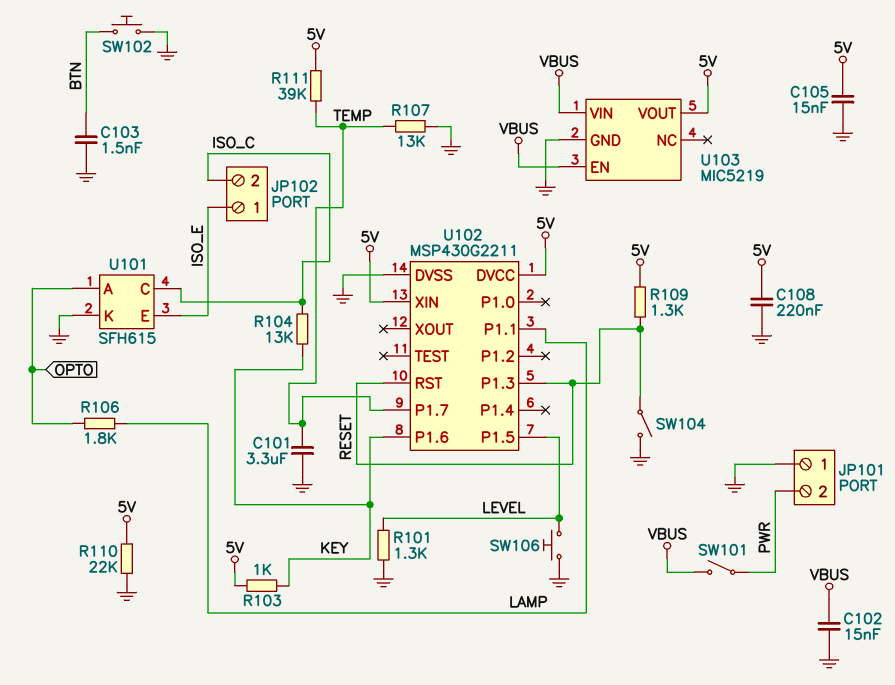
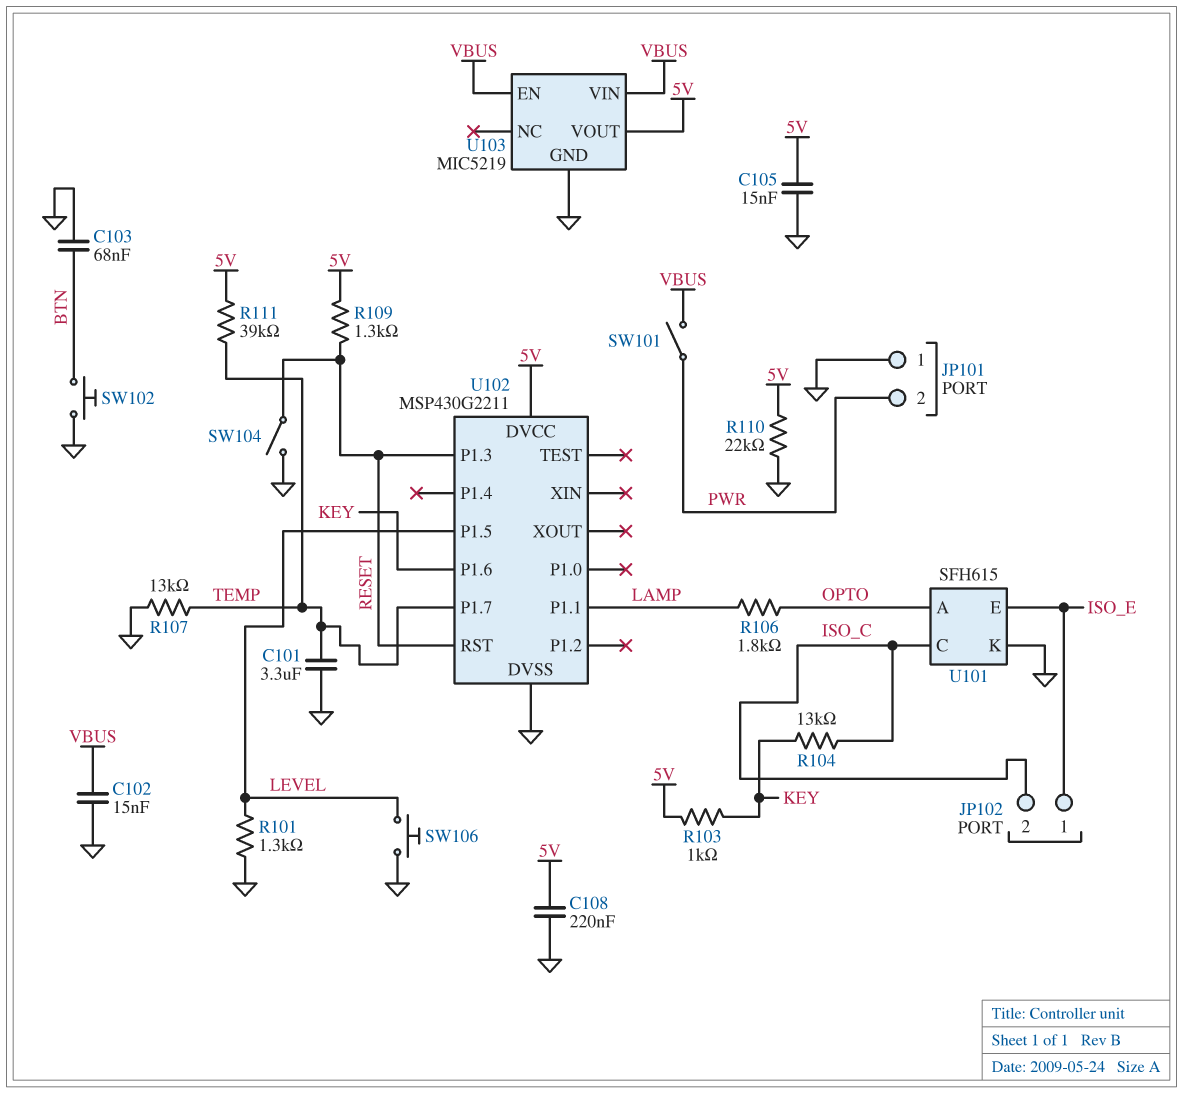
C103: 1.5nF (BTN, GND) -> 68nF (BTN, GND)
U102 pin XIN: 5V -> none

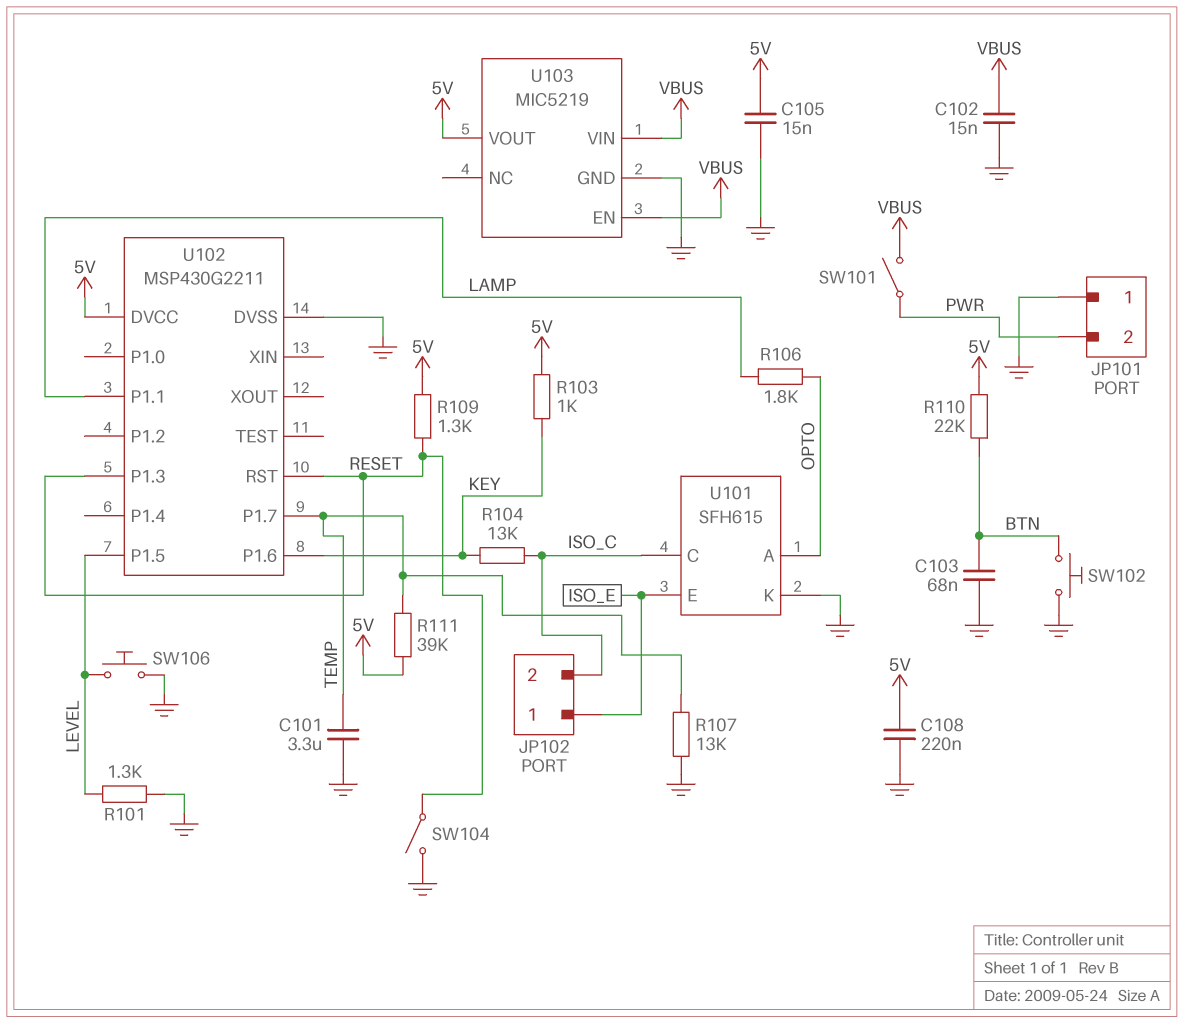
R110: 22k (5V, GND) -> 22k (5V, BTN)

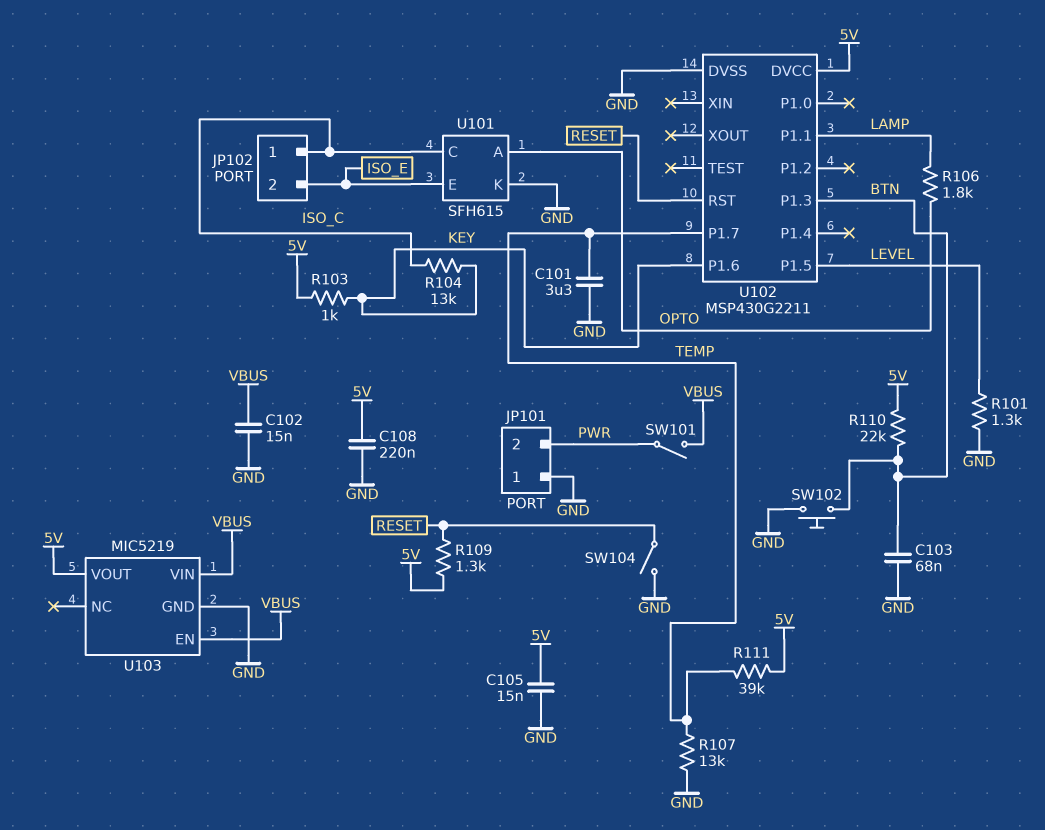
JP102 pin 1: ISO_E -> ISO_C
JP102 pin 2: ISO_C -> ISO_E
SW106: button (GND, LEVEL) -> none
U102 pin P1.3: RESET -> BTN

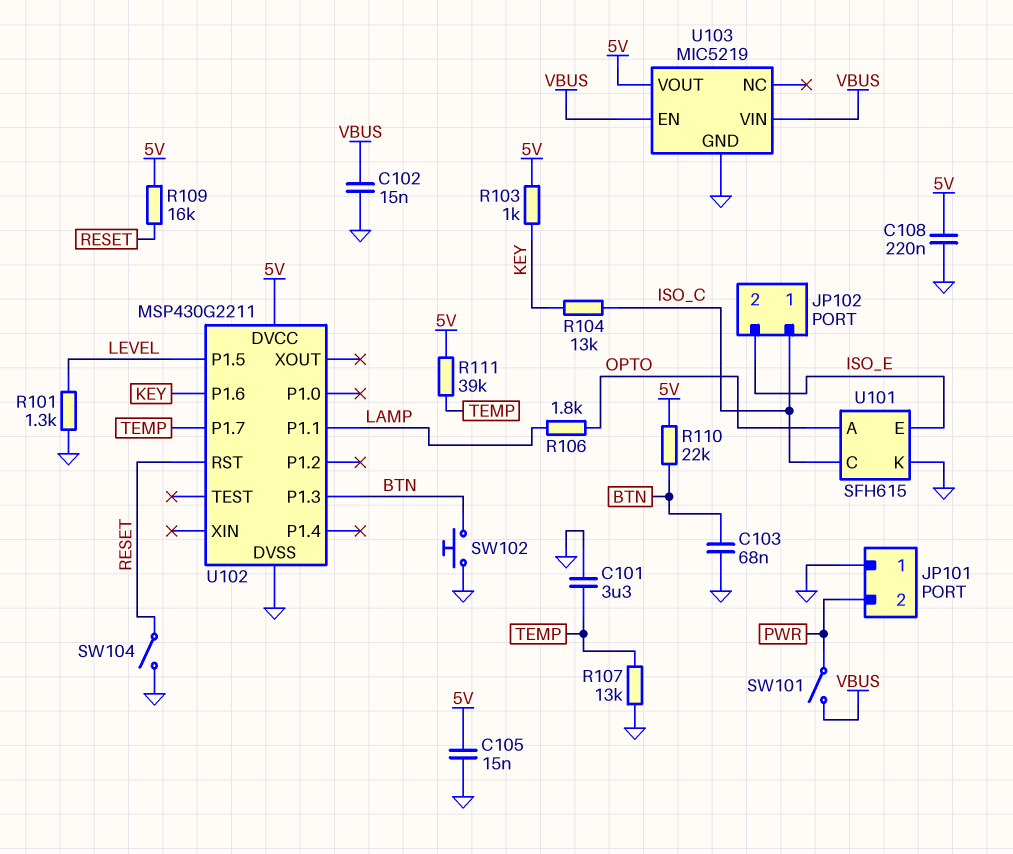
R109: 1.3k (5V, RESET) -> 16k (5V, RESET)

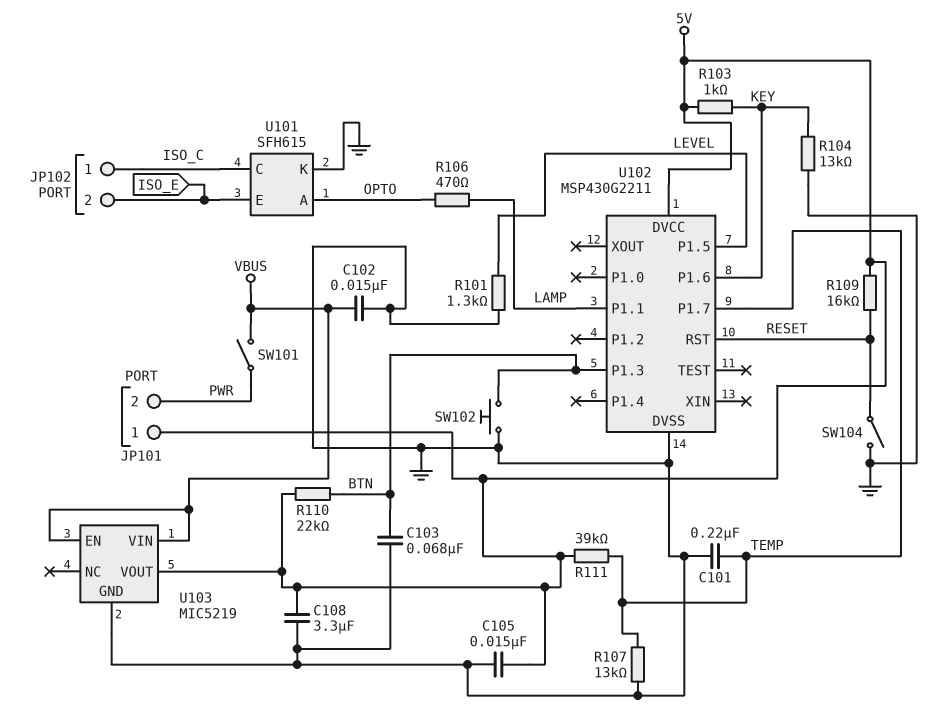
C101: 3.3uF (GND, TEMP) -> 220nF (GND, TEMP)
C108: 220nF (5V, GND) -> 3.3uF (5V, GND)
JP101 pin 1: GND -> 5V
R104: 13k (ISO_C, KEY) -> 13k (GND, KEY)
R106: 1.8k (LAMP, OPTO) -> 470 (LAMP, OPTO)

